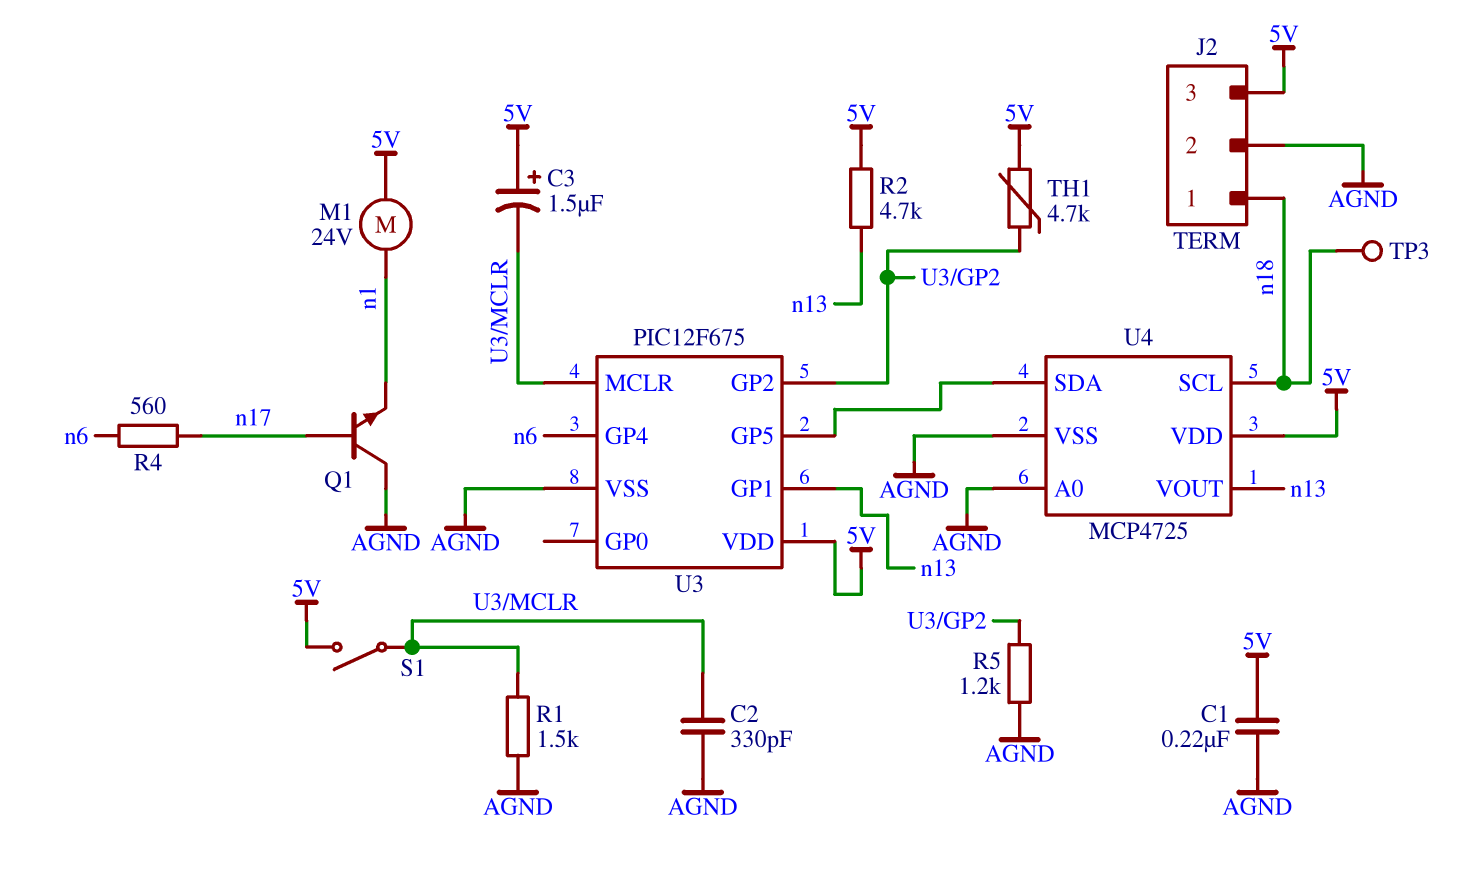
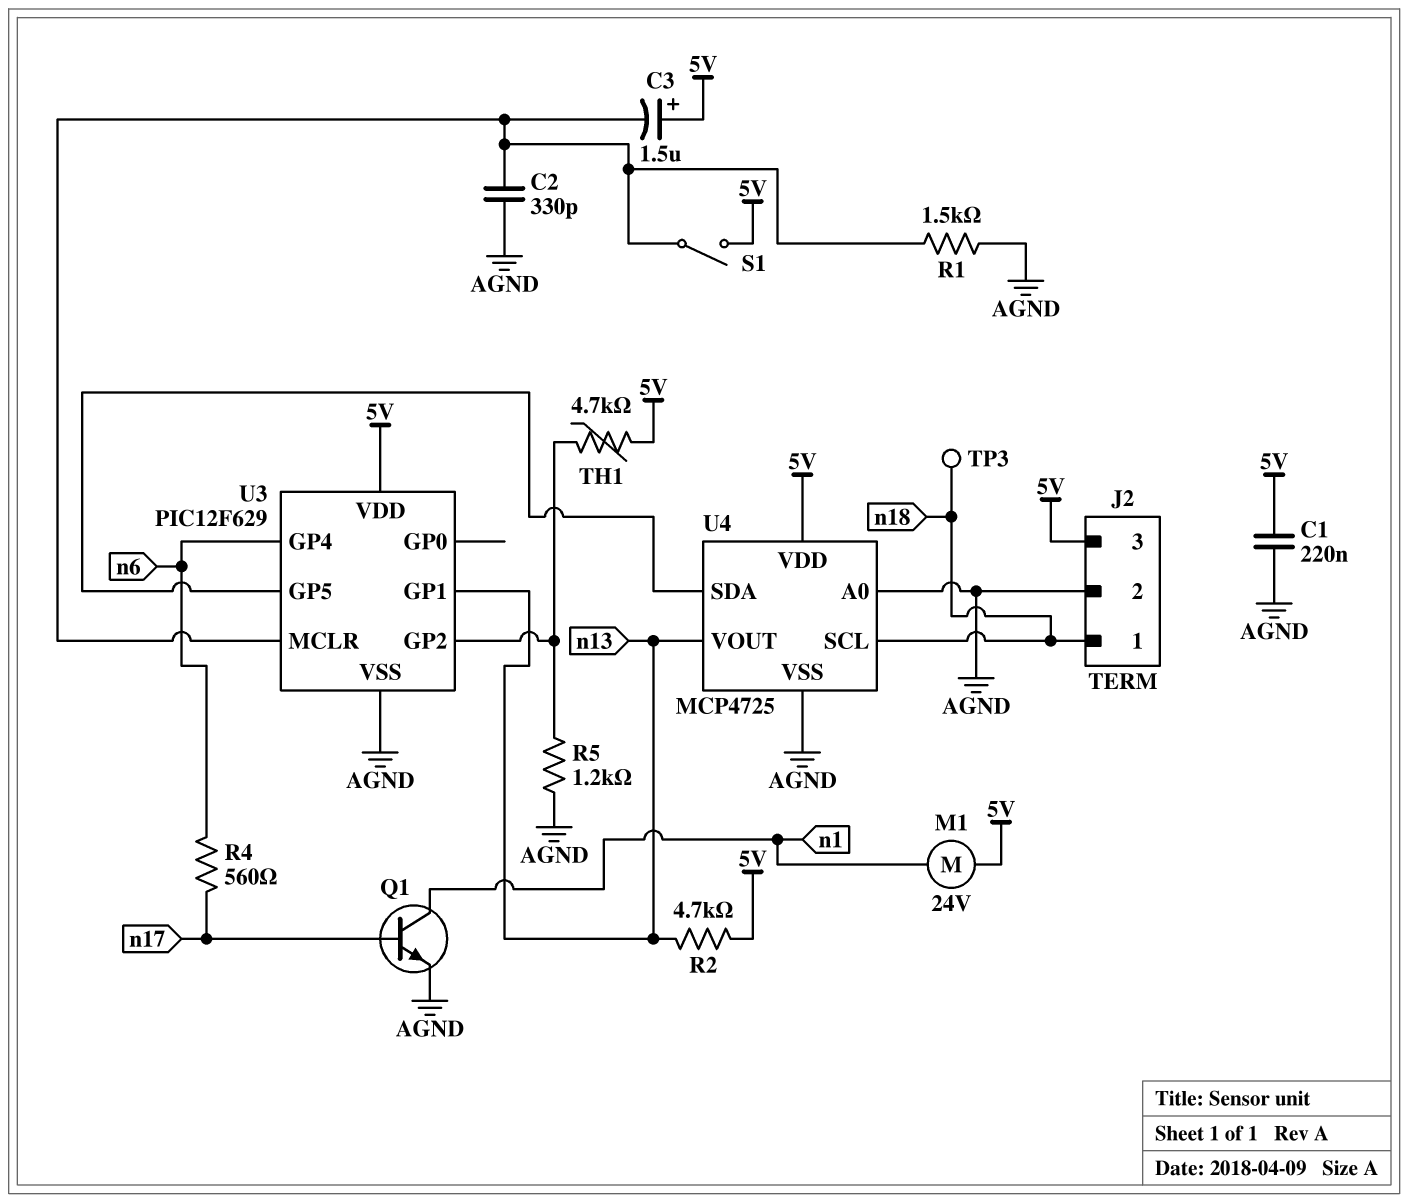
Q1: NPN (B n17, C AGND, E n1) -> NPN (B n17, C n1, E AGND)
U3: PIC12F675 -> PIC12F629

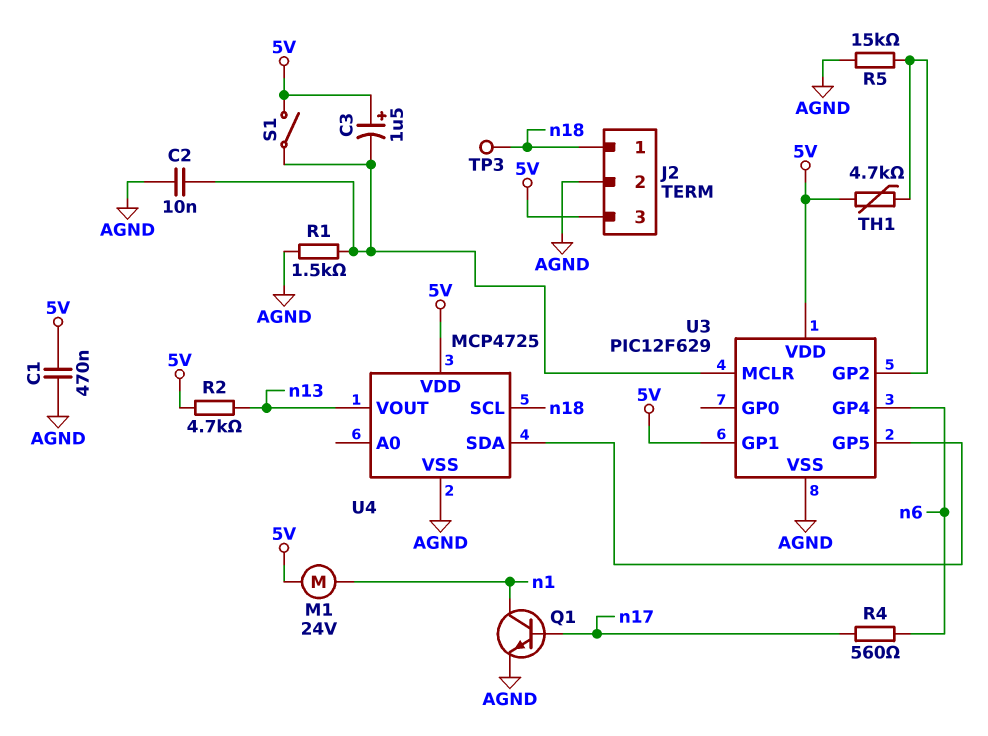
C1: 220nF (5V, AGND) -> 470nF (5V, AGND)
C2: 330pF (AGND, U3/MCLR) -> 10nF (AGND, U3/MCLR)
R5: 1.2k (AGND, U3/GP2) -> 15k (AGND, U3/GP2)
U3 pin GP1: n13 -> 5V
U4 pin A0: AGND -> none

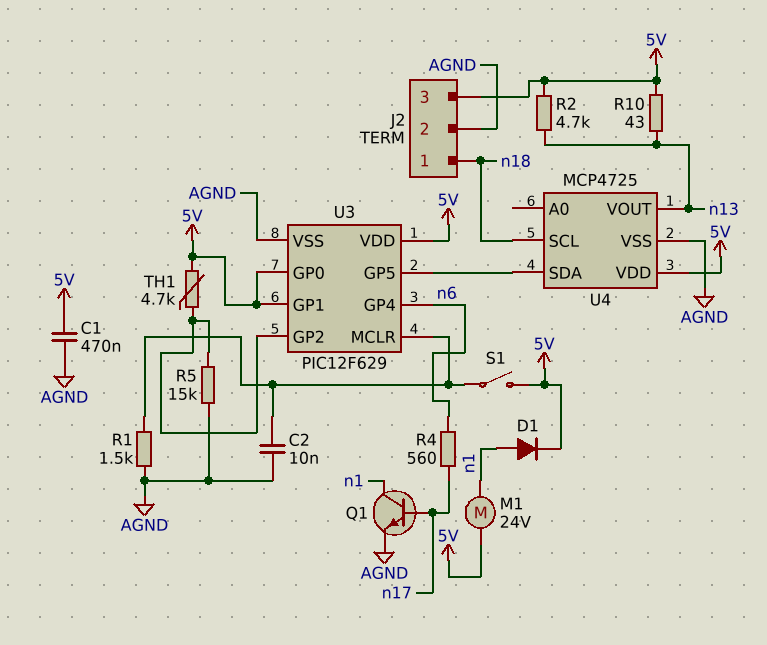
C3: 1.5uF (plus 5V, minus U3/MCLR) -> none
D1: none -> diode (A n1, K 5V)
R10: none -> 43 (5V, n13)
TP3: test point (n18) -> none
U3 pin GP0: none -> 5V

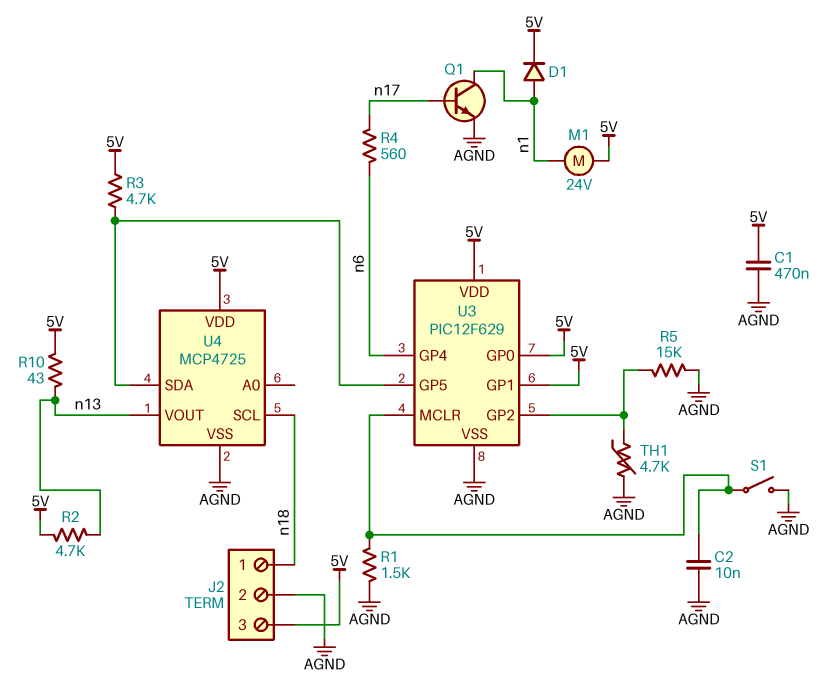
R3: none -> 4.7k (5V, U3/GP5)
S1: switch (5V, U3/MCLR) -> switch (AGND, U3/MCLR)
TH1: 4.7k (5V, U3/GP2) -> 4.7k (AGND, U3/GP2)

